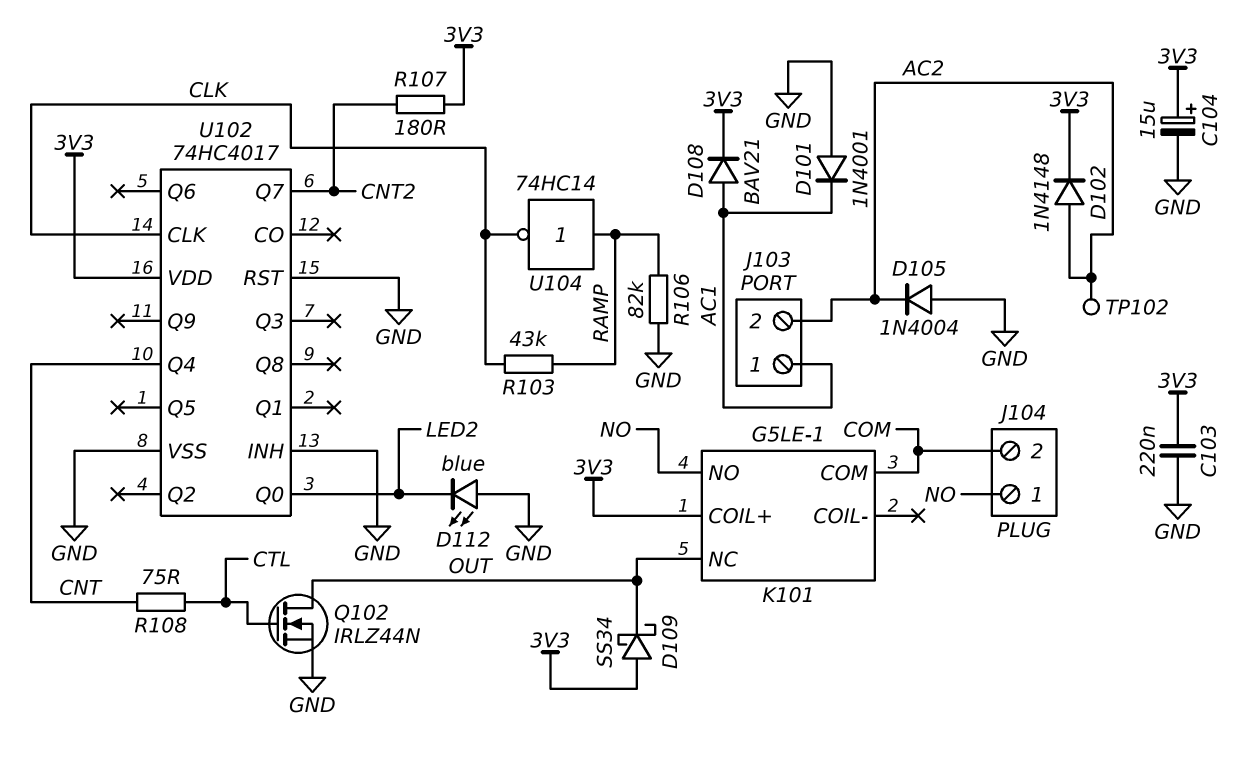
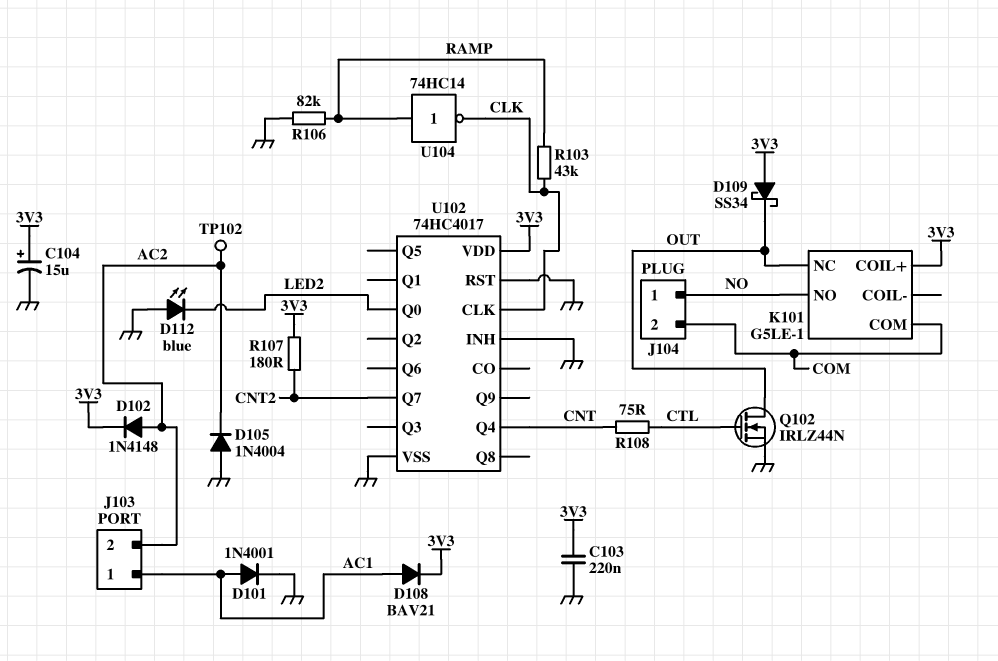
D101: diode 1N4001 (A GND, K AC1) -> diode 1N4001 (A AC1, K GND)

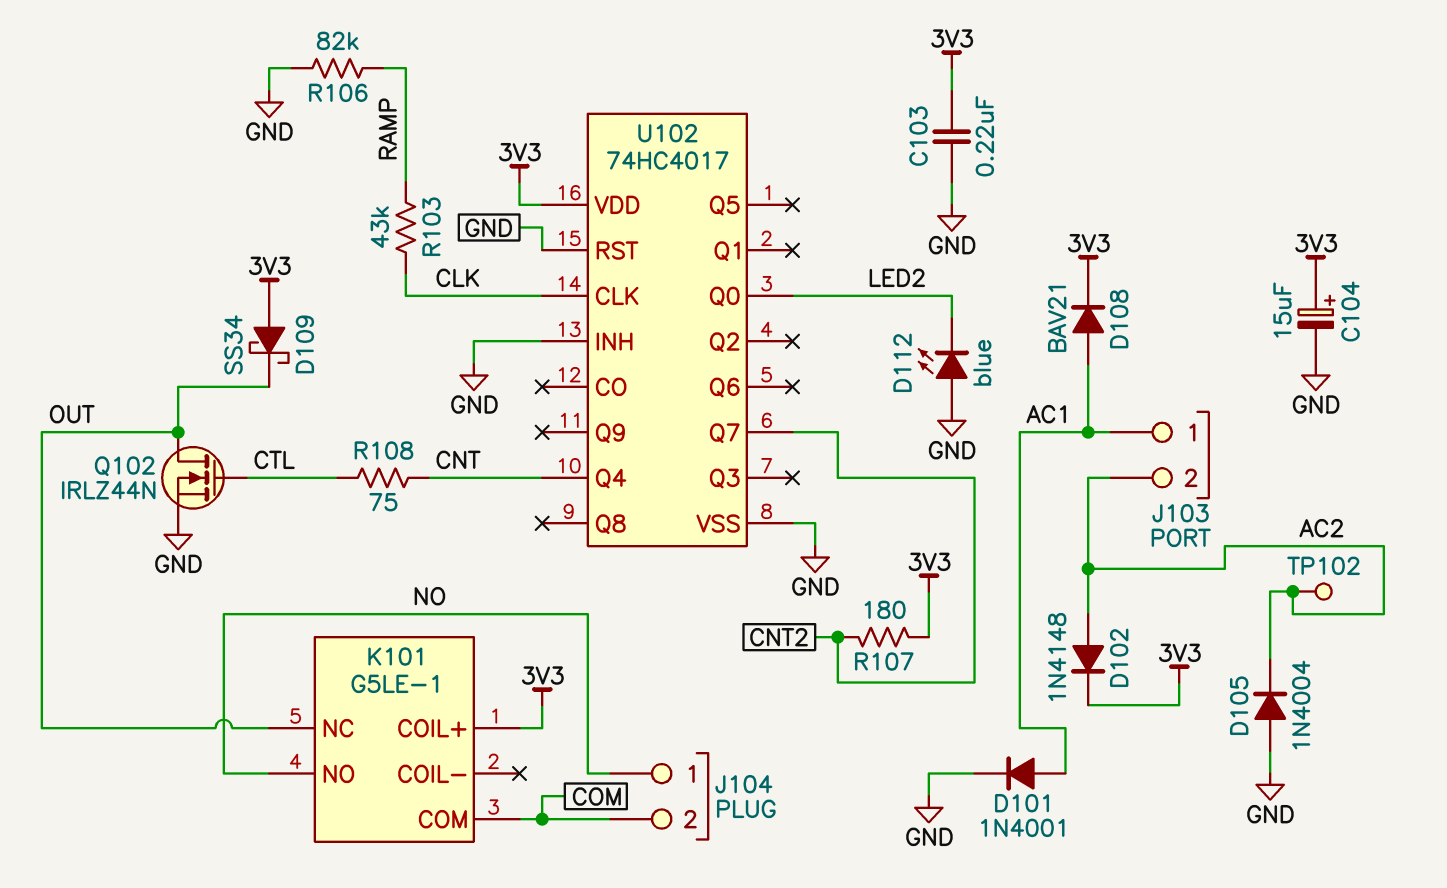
U104: NOT 74HC14 (in RAMP, out CLK) -> none

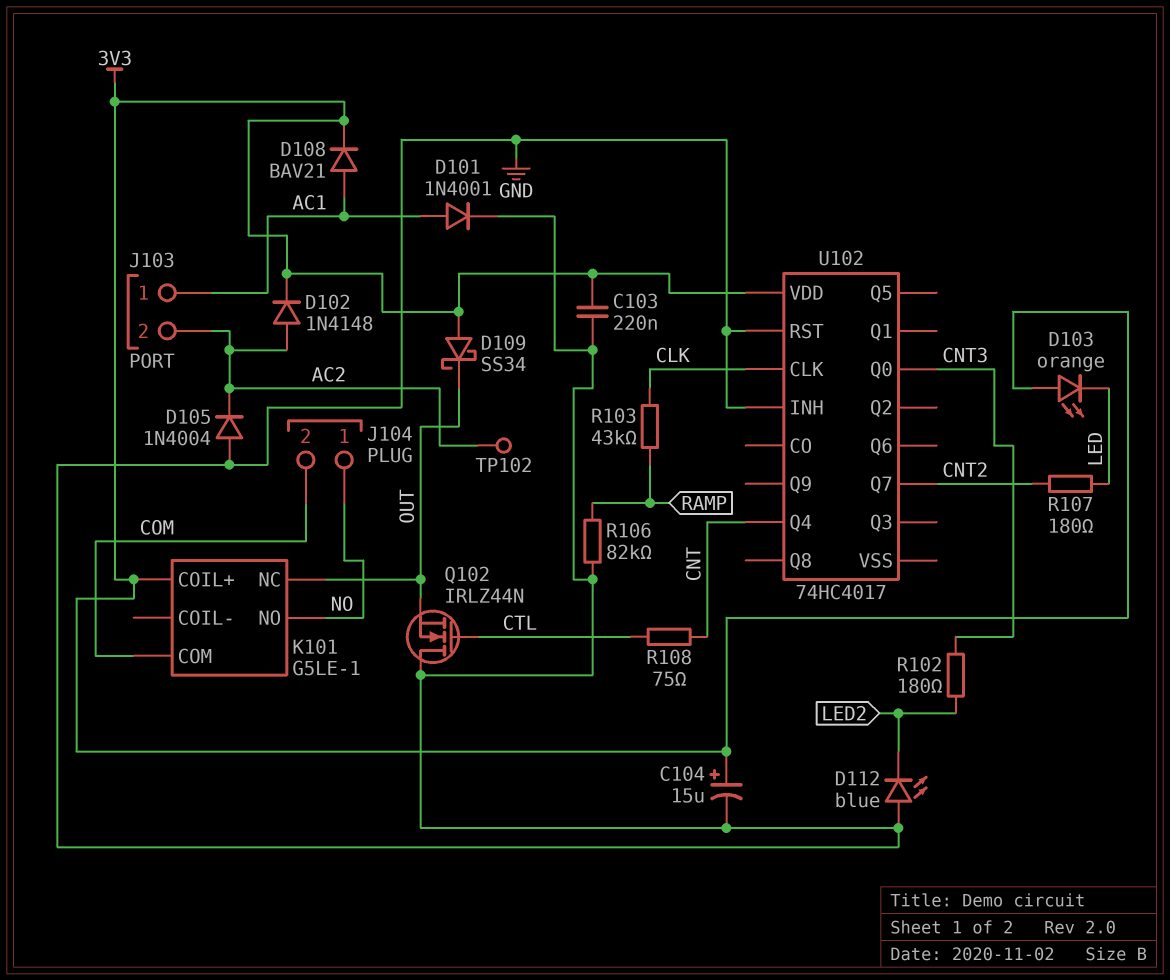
D103: none -> LED orange (A 3V3, K LED)
Q102: NMOS IRLZ44N (G CTL, D OUT, S GND) -> NMOS IRLZ44N (G CTL, D GND, S OUT)
R102: none -> 180 (CNT3, LED2)
R107: 180 (3V3, CNT2) -> 180 (CNT2, LED)
U102 pin Q0: LED2 -> CNT3
U102 pin VSS: GND -> none

